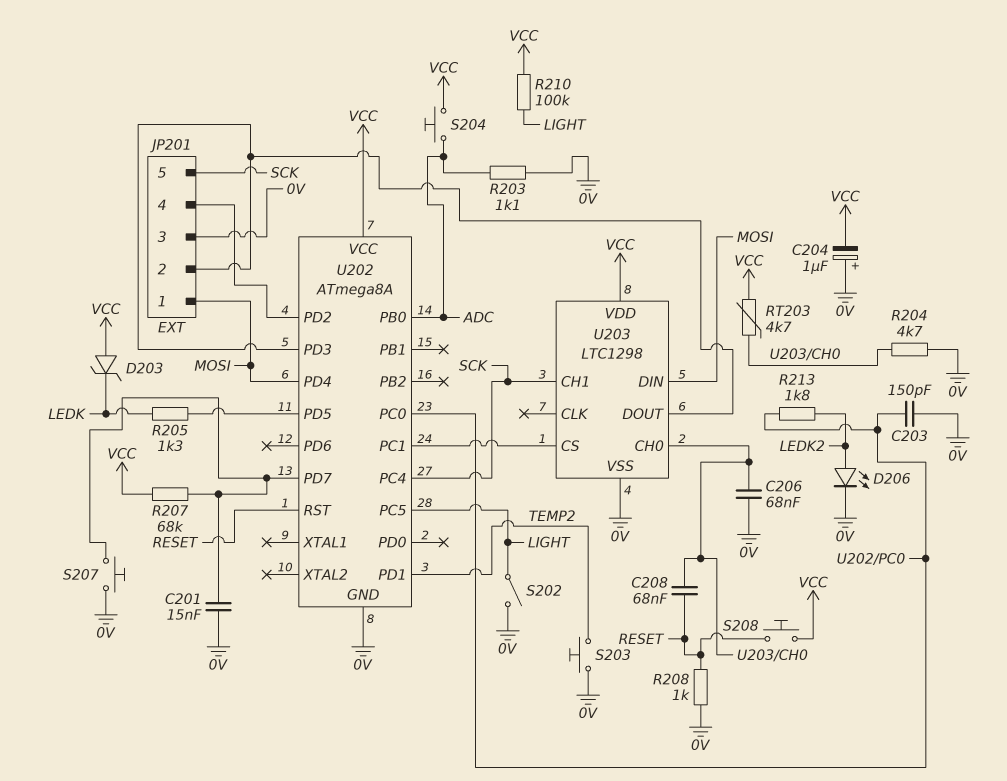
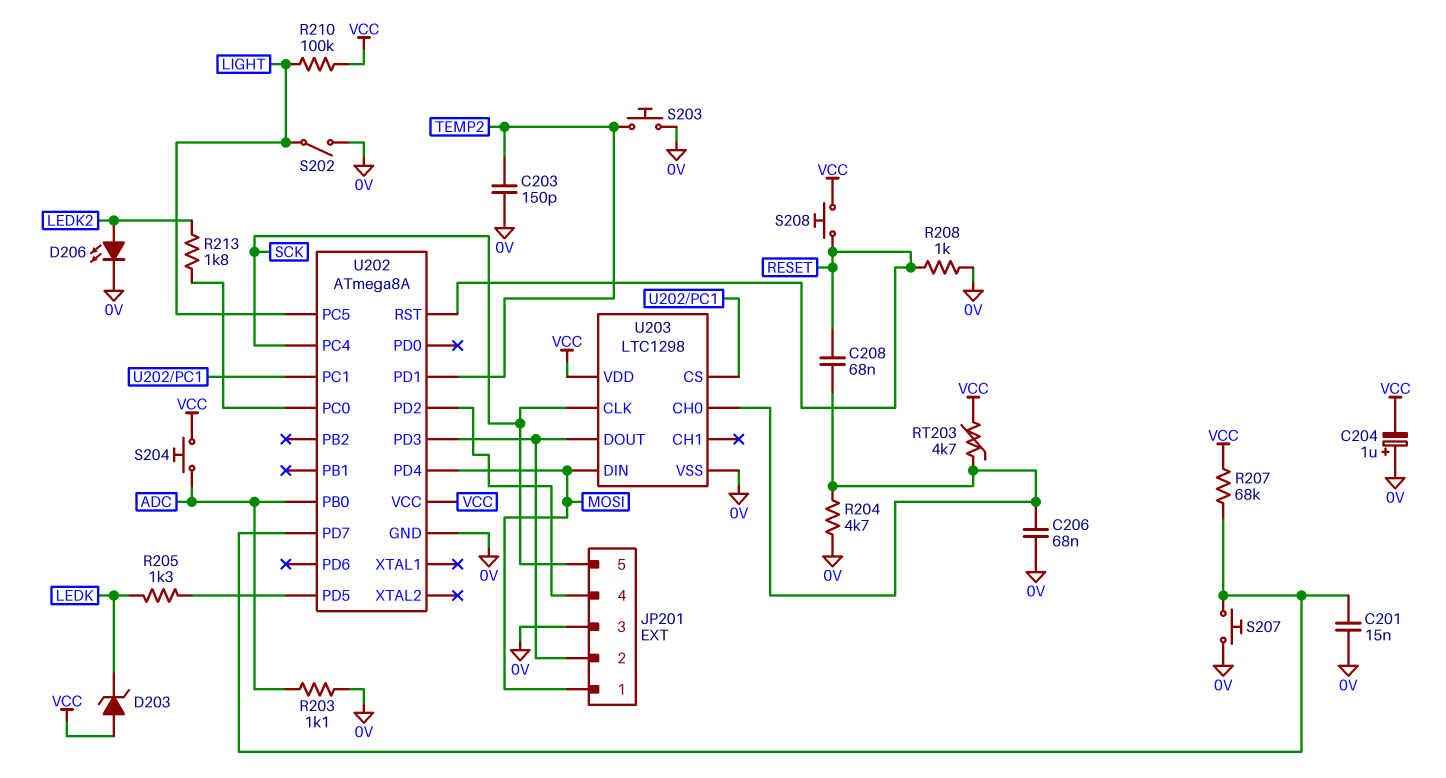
C203: 150pF (0V, U202/PC0) -> 150pF (0V, TEMP2)
U203 pin CH1: SCK -> none
U203 pin CLK: none -> SCK

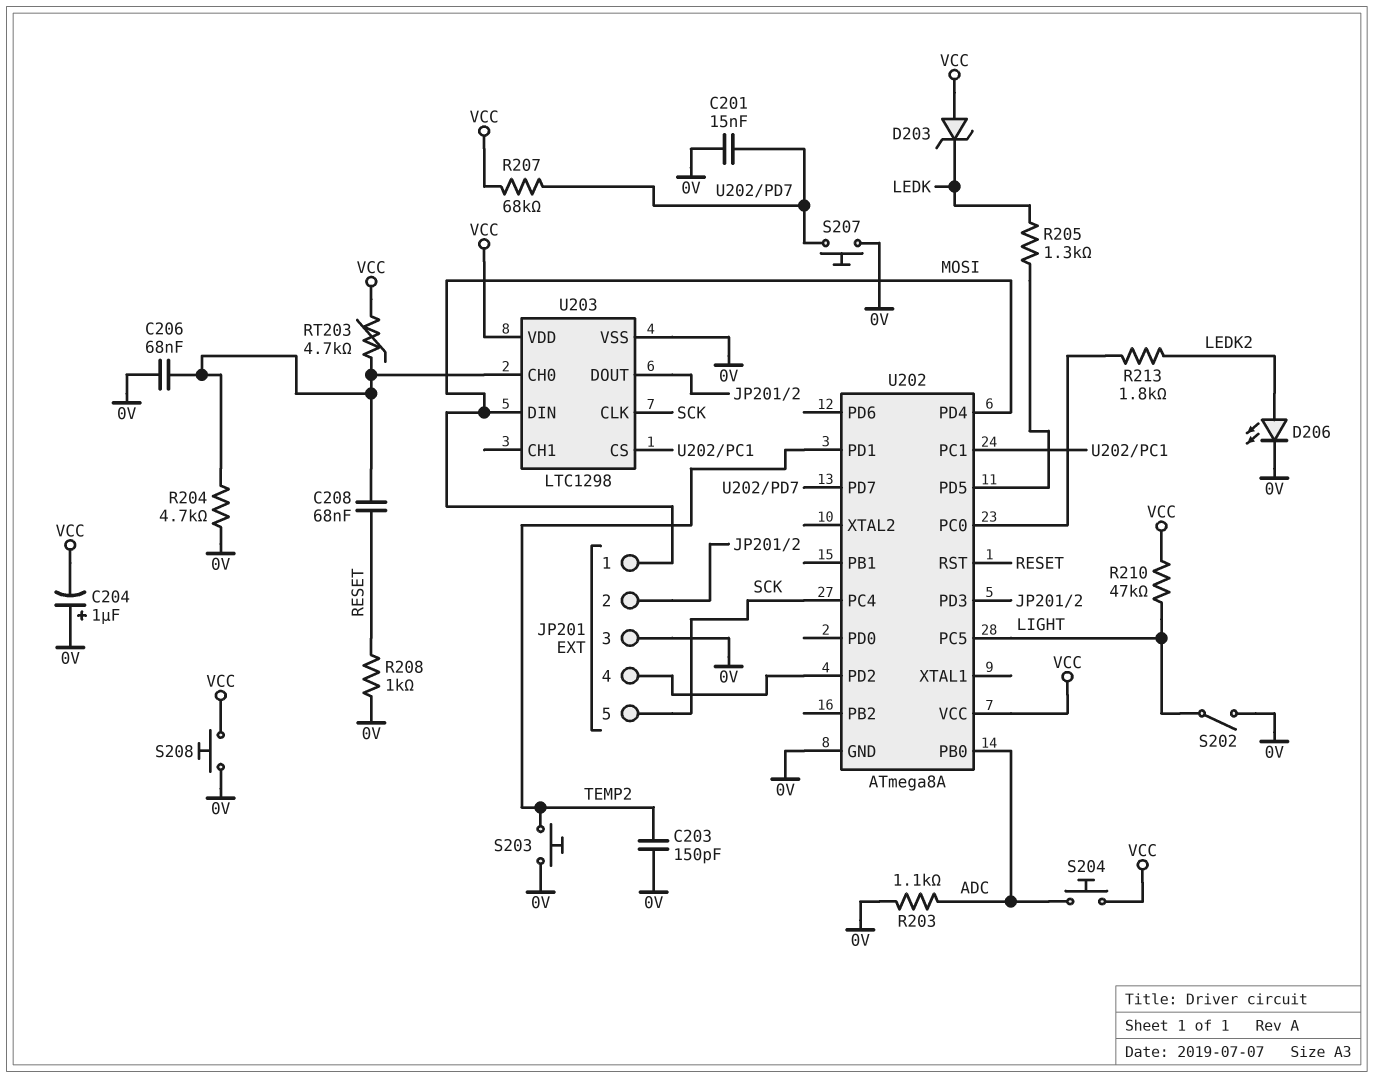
R210: 100k (LIGHT, VCC) -> 47k (LIGHT, VCC)
S208: button (RESET, VCC) -> button (0V, VCC)

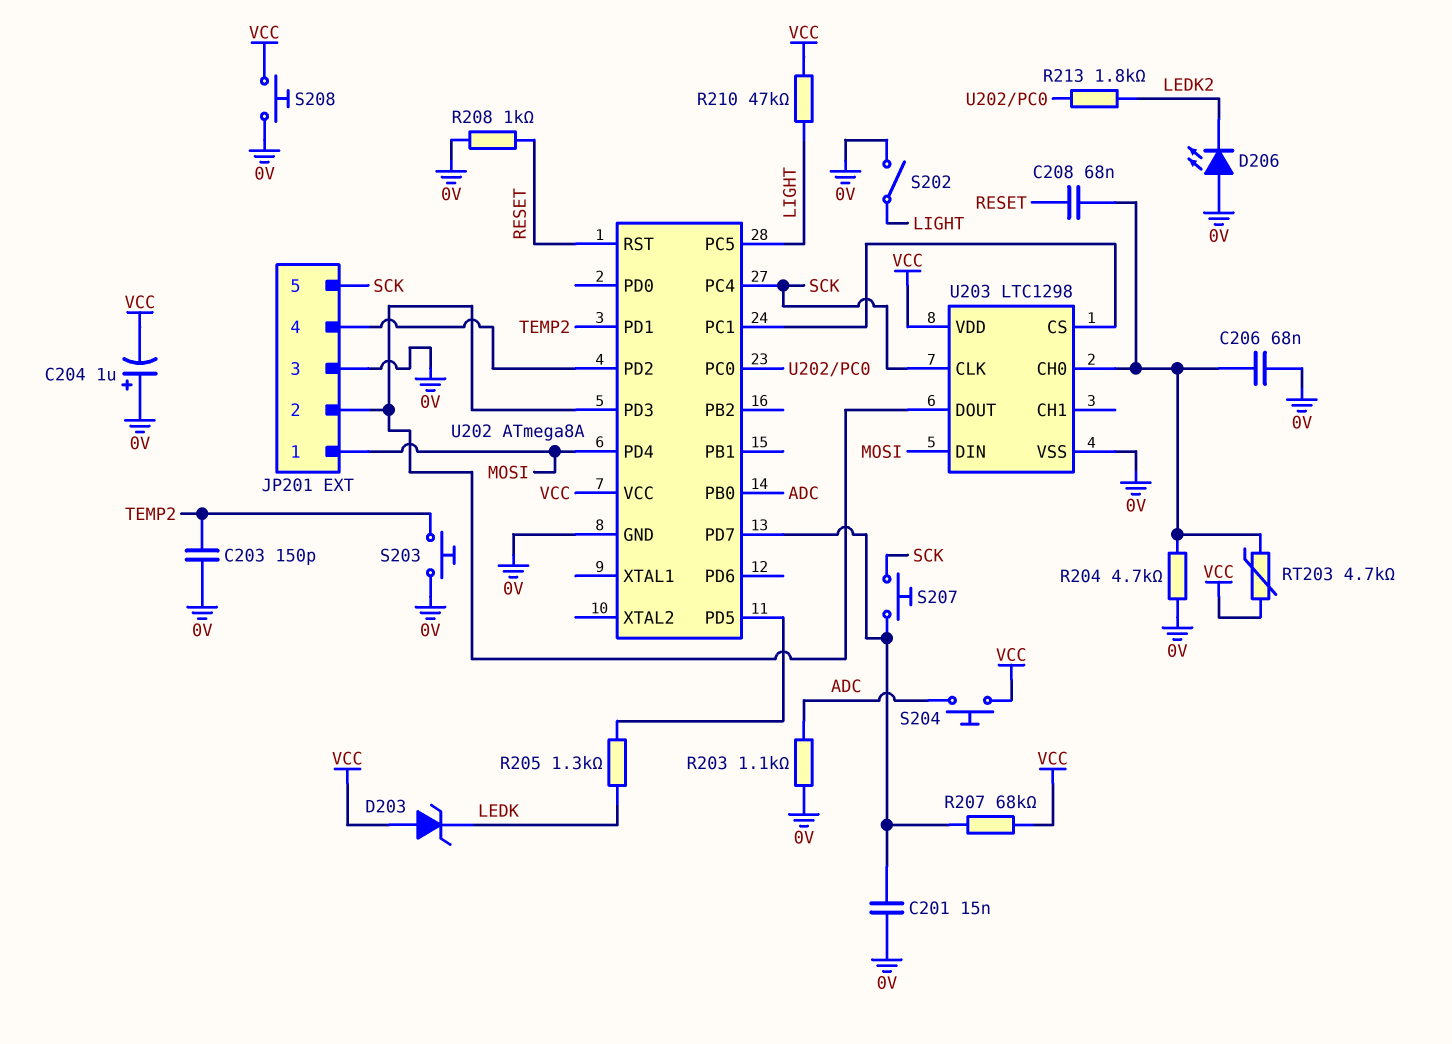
D206: LED (A LEDK2, K 0V) -> LED (A 0V, K LEDK2)
S207: button (0V, U202/PD7) -> button (SCK, U202/PD7)

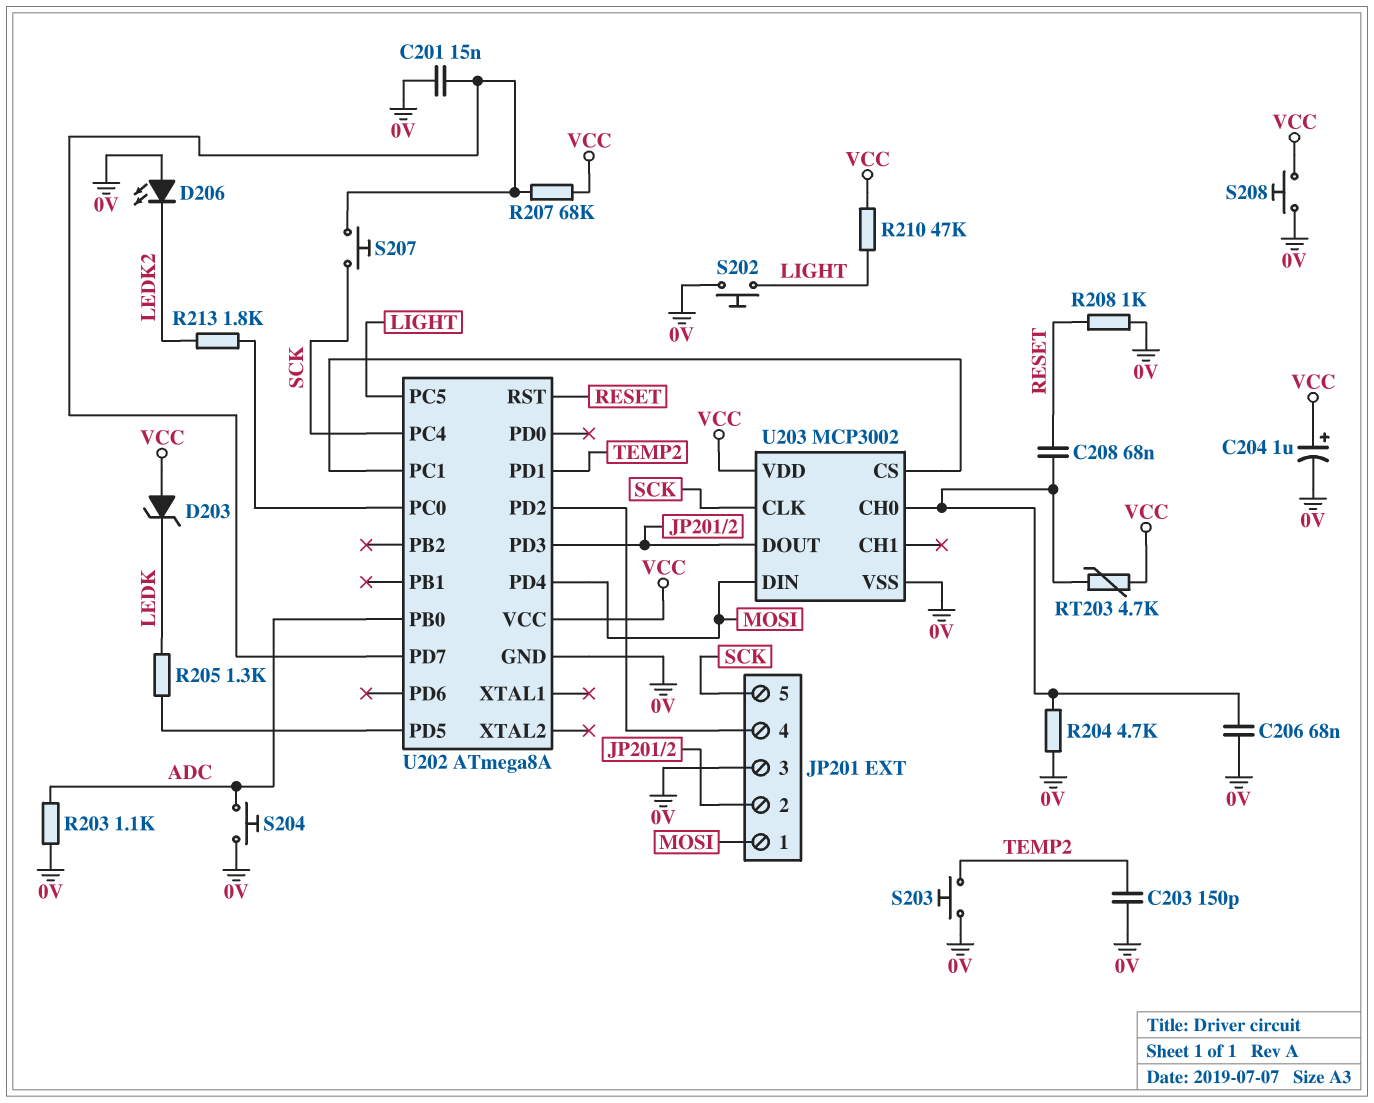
C204: 1uF (plus 0V, minus VCC) -> 1uF (plus VCC, minus 0V)
S202: switch (0V, LIGHT) -> button (0V, LIGHT)
S204: button (ADC, VCC) -> button (0V, ADC)
U203: LTC1298 -> MCP3002

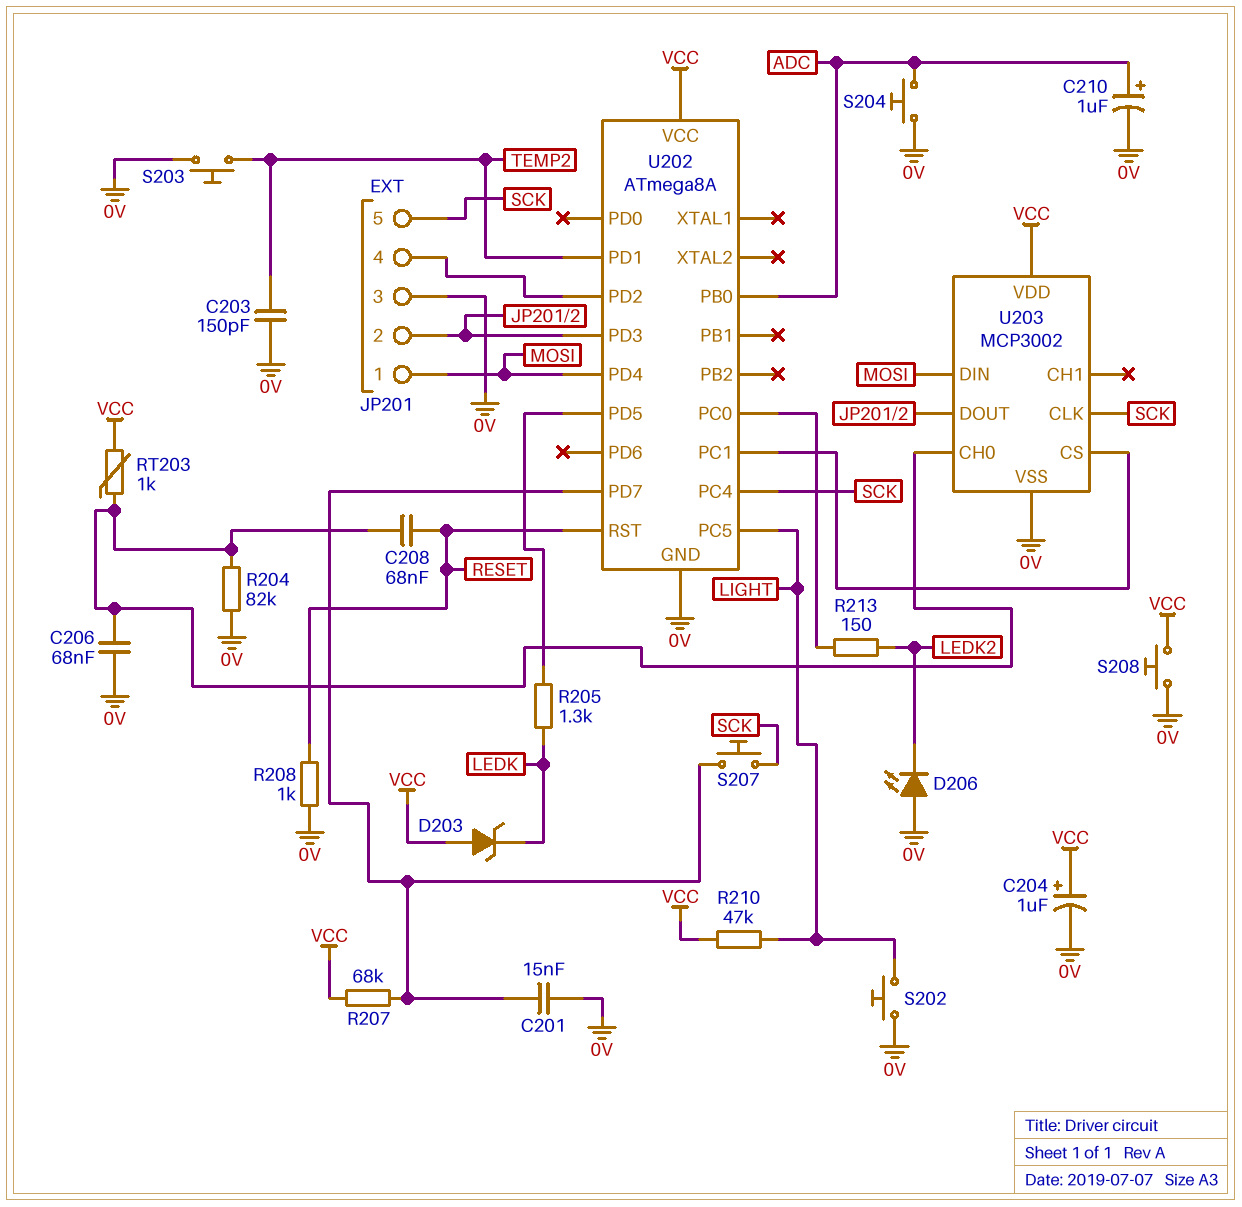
C210: none -> 1uF (plus ADC, minus 0V)
R203: 1.1k (0V, ADC) -> none
R204: 4.7k (0V, U203/CH0) -> 82k (0V, U203/CH0)
R213: 1.8k (LEDK2, U202/PC0) -> 150 (LEDK2, U202/PC0)
RT203: 4.7k (U203/CH0, VCC) -> 1k (U203/CH0, VCC)

